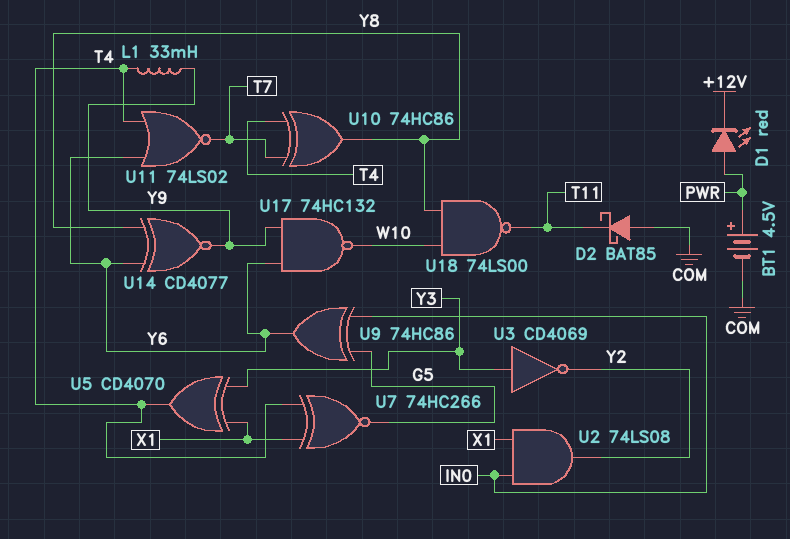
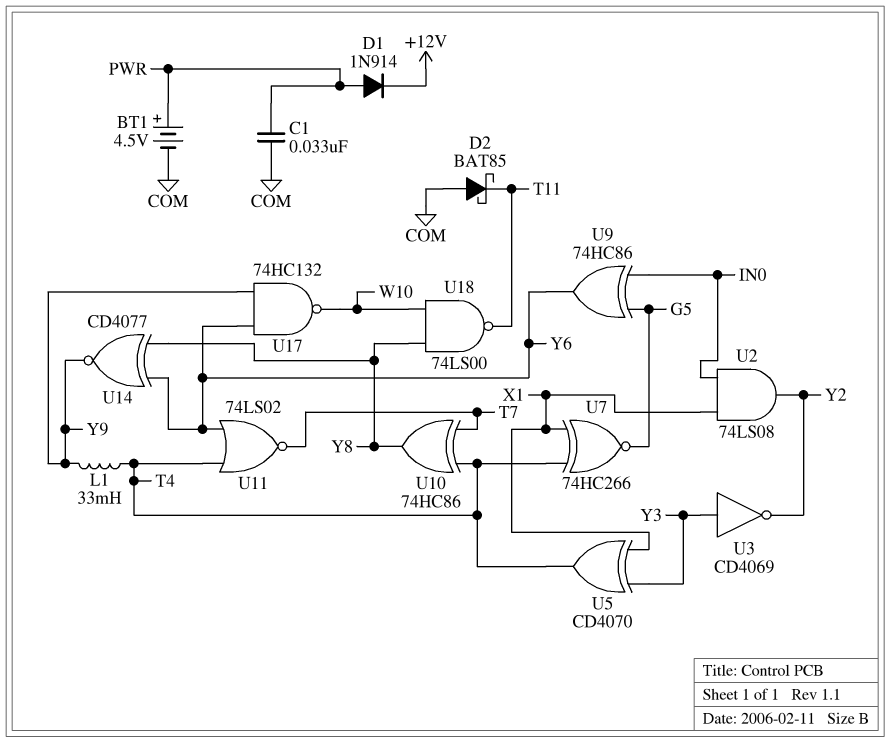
C1: none -> 33nF (COM, PWR)
D1: LED red (A PWR, K +12V) -> diode 1N914 (A PWR, K +12V)

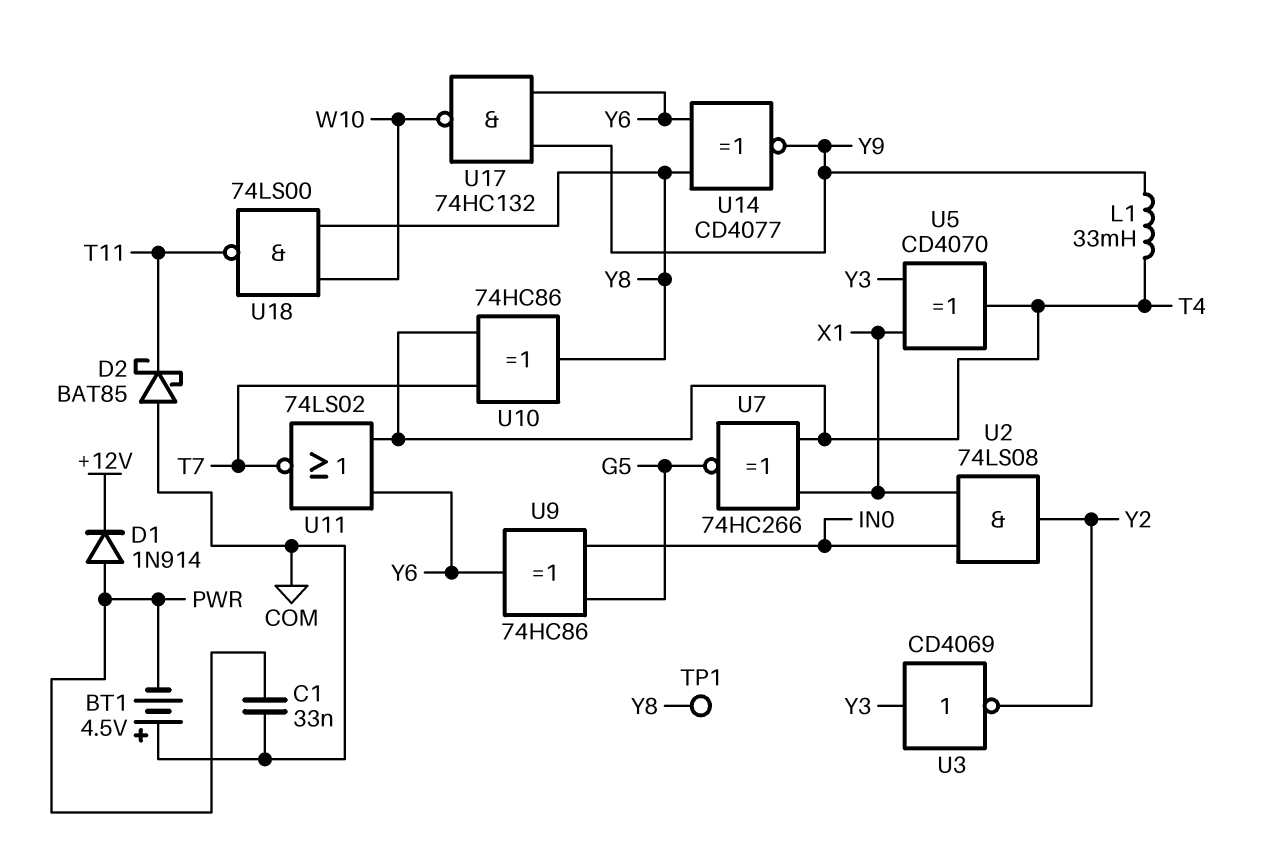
BT1: 4.5V (plus PWR, minus COM) -> 4.5V (plus COM, minus PWR)
TP1: none -> test point (Y8)

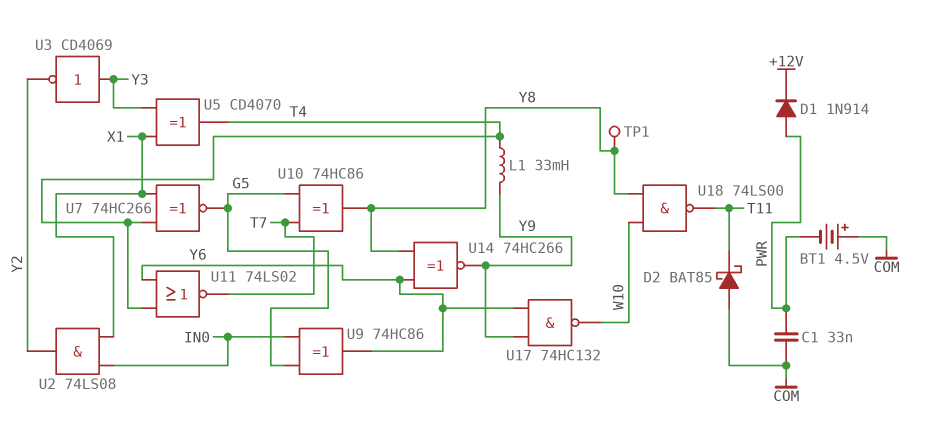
U10: XOR 74HC86 (in T4, in T7, out Y8) -> XOR 74HC86 (in G5, in T7, out Y8)
U14: XNOR CD4077 (in Y6, in Y8, out Y9) -> XNOR 74HC266 (in Y6, in Y8, out Y9)

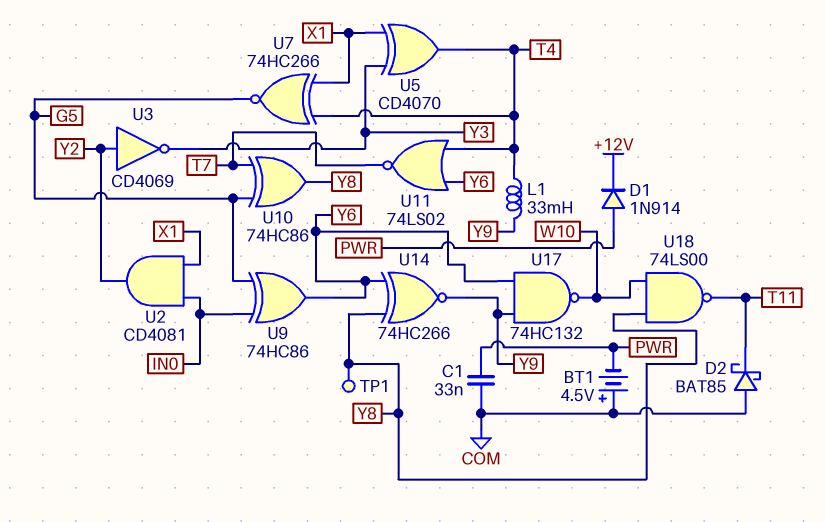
U2: AND 74LS08 (in IN0, in X1, out Y2) -> AND CD4081 (in IN0, in X1, out Y2)
U3: NOT CD4069 (in Y3, out Y2) -> NOT CD4069 (in Y2, out Y3)

